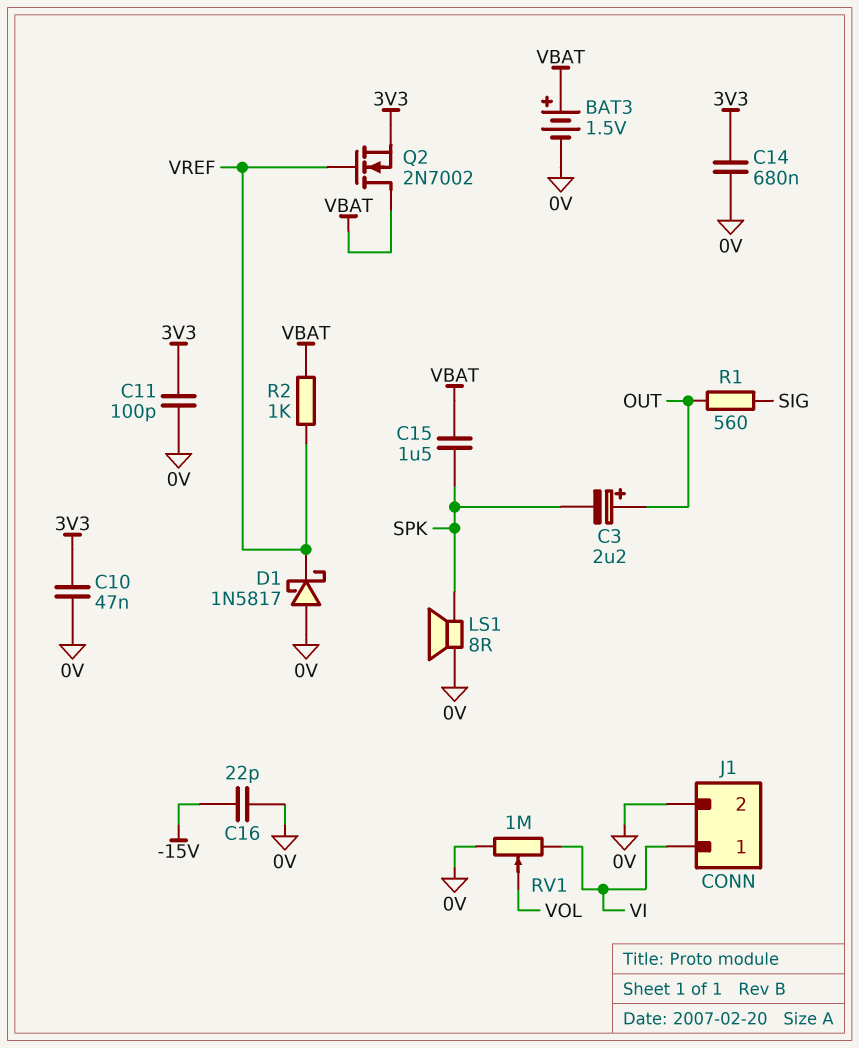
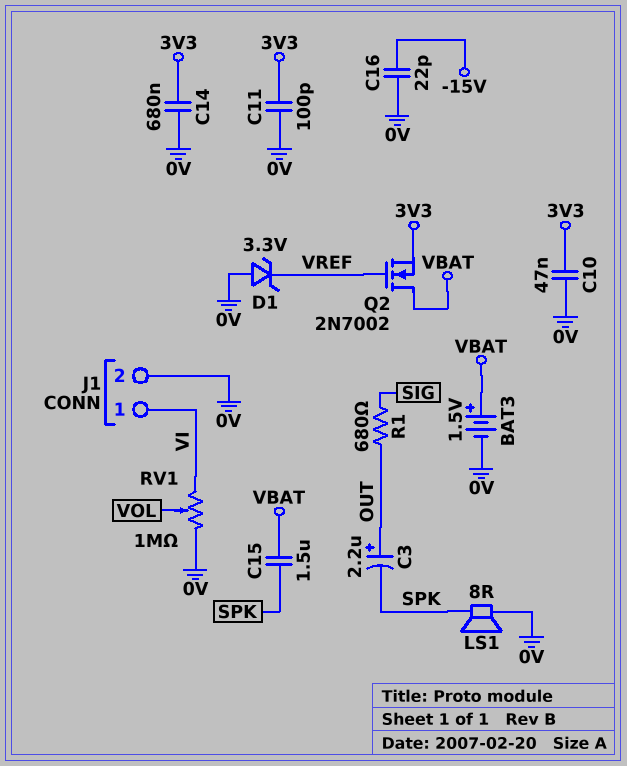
D1: schottky 1N5817 (A 0V, K VREF) -> zener 3.3V (A 0V, K VREF)
R1: 560 (OUT, SIG) -> 680 (OUT, SIG)
R2: 1k (VBAT, VREF) -> none

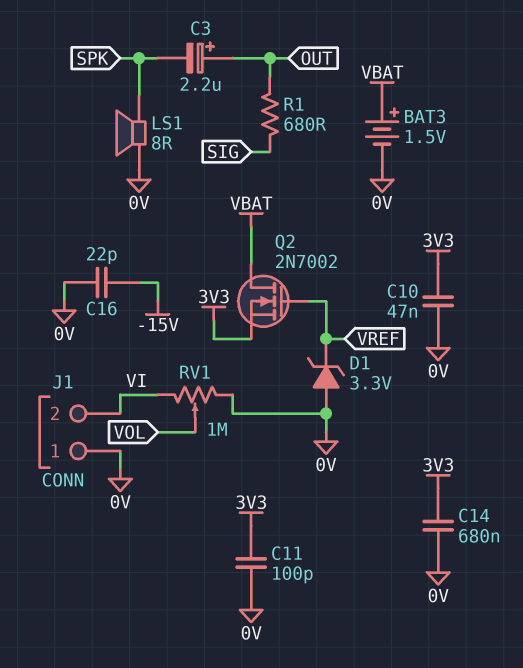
C15: 1.5uF (SPK, VBAT) -> none
J1 pin 1: VI -> 0V
J1 pin 2: 0V -> VI

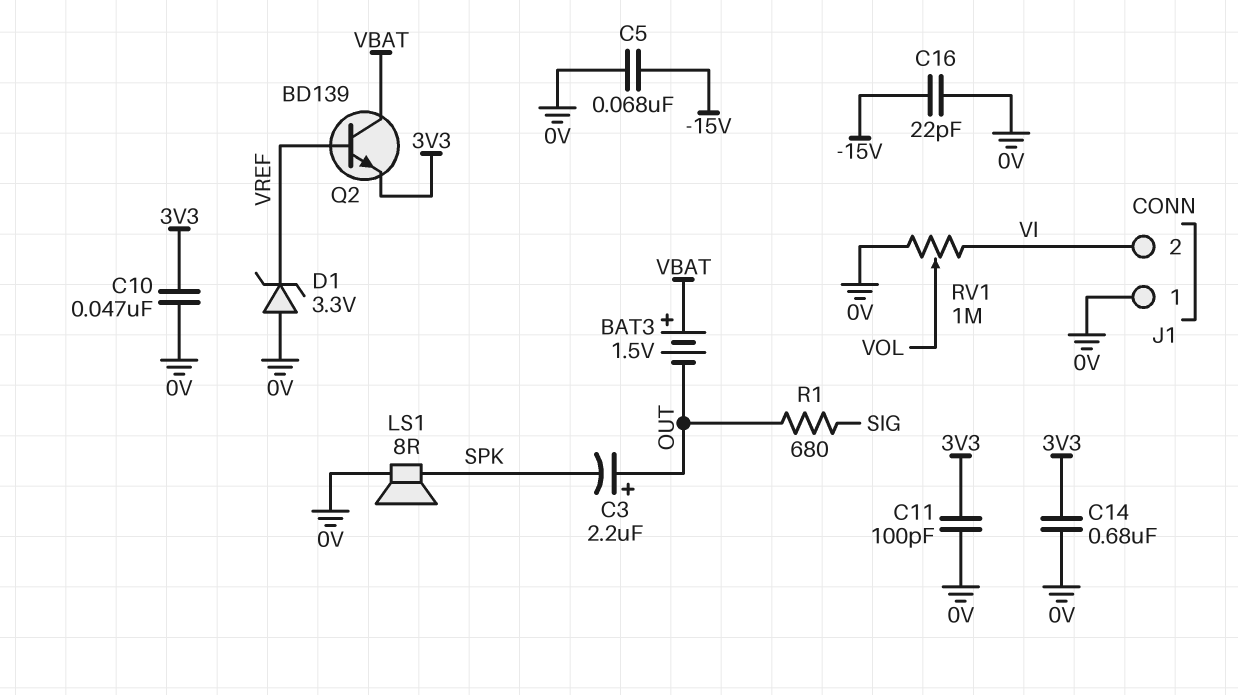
BAT3: 1.5V (plus VBAT, minus 0V) -> 1.5V (plus VBAT, minus OUT)
C5: none -> 68nF (-15V, 0V)
Q2: NMOS 2N7002 (G VREF, D VBAT, S 3V3) -> NPN BD139 (B VREF, C VBAT, E 3V3)

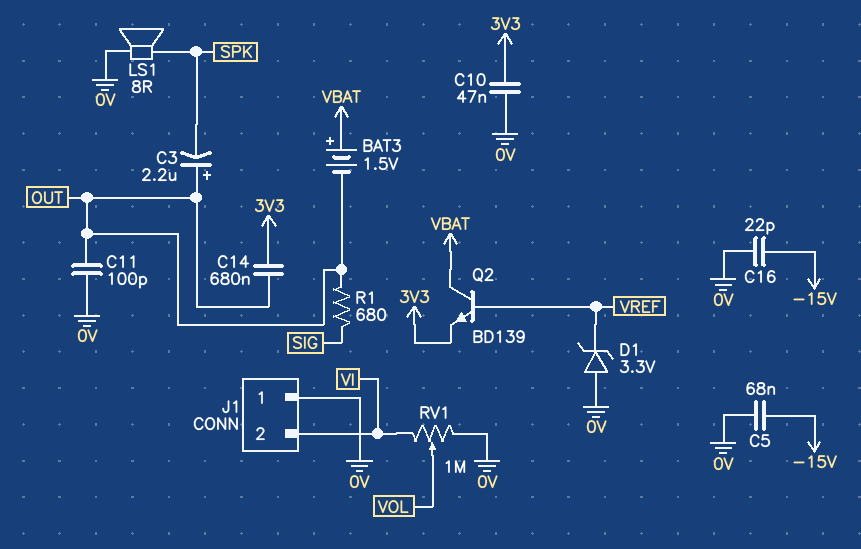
C11: 100pF (0V, 3V3) -> 100pF (0V, OUT)
C14: 680nF (0V, 3V3) -> 680nF (3V3, OUT)

